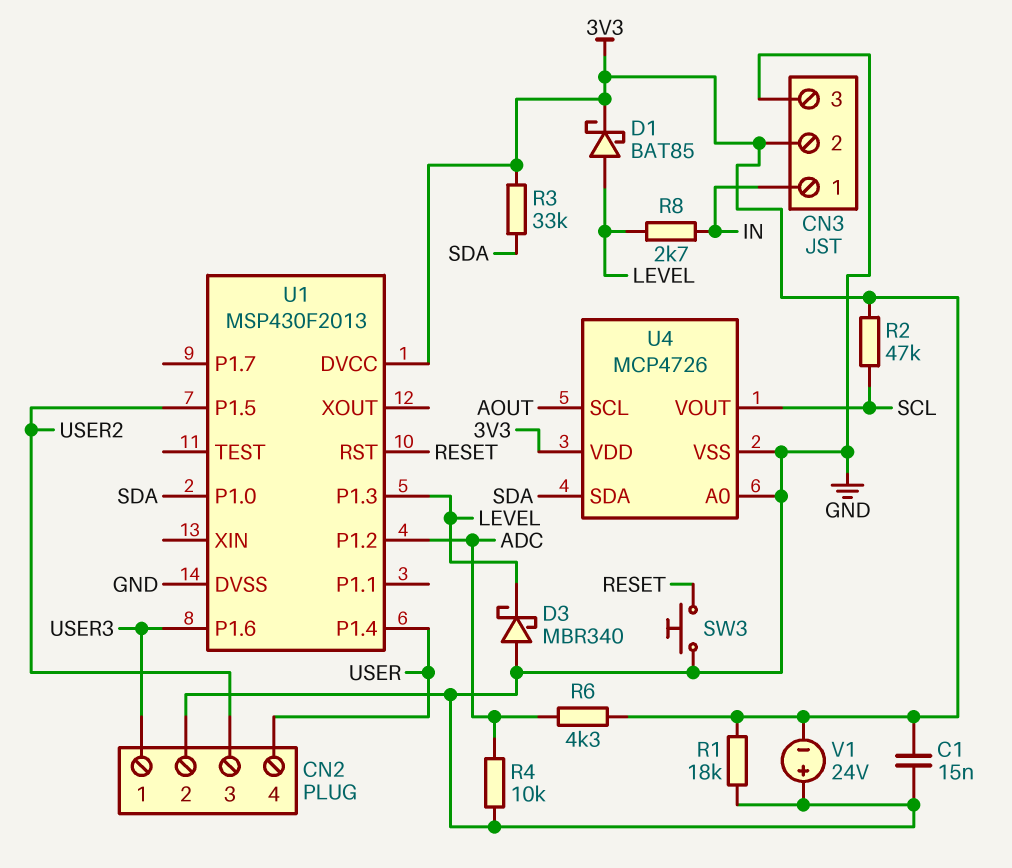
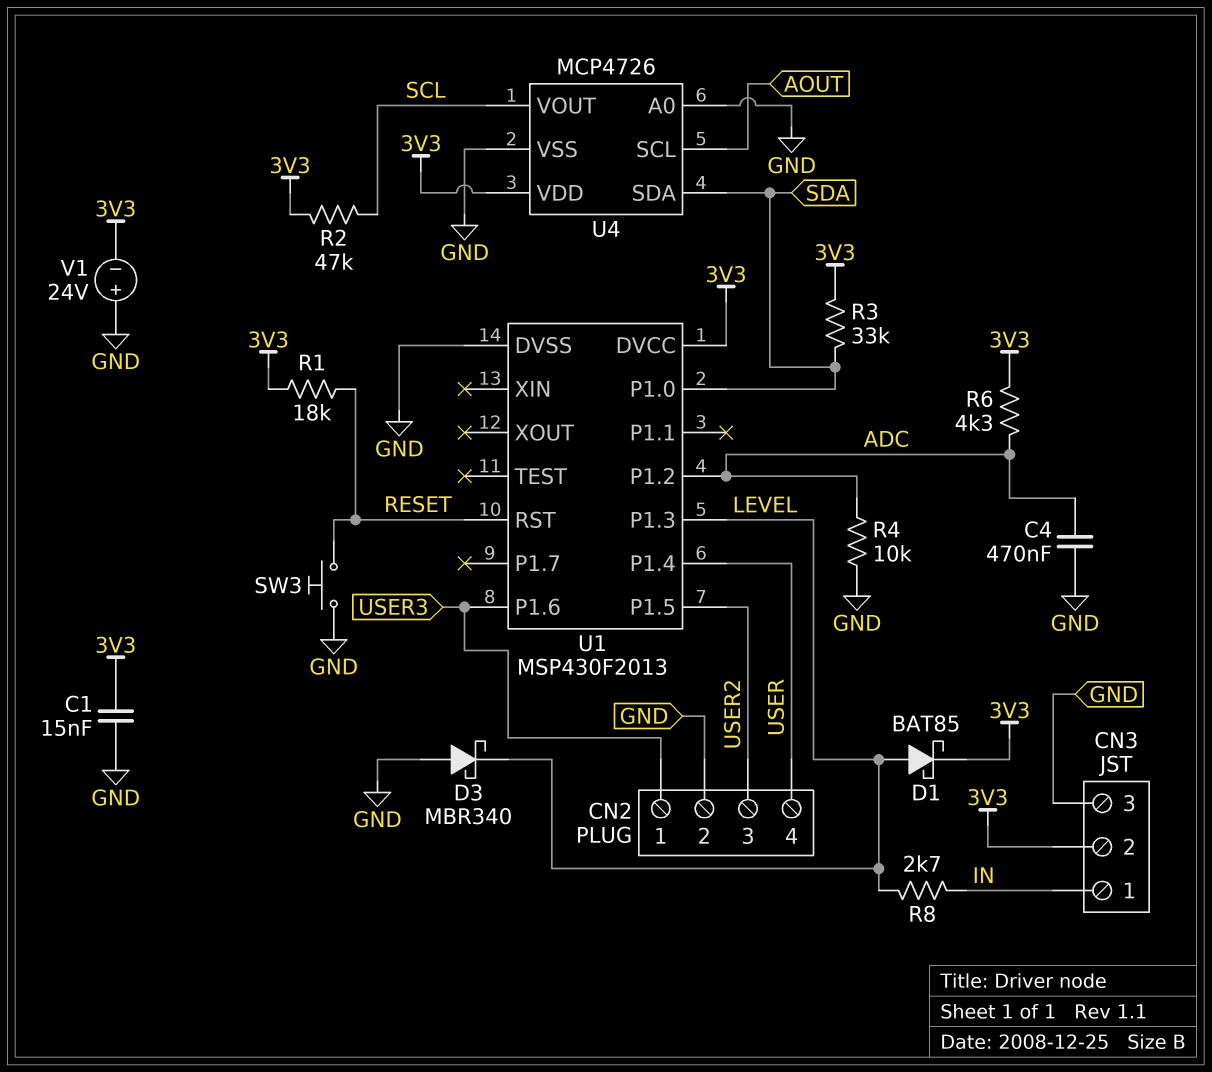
C4: none -> 470nF (ADC, GND)
R1: 18k (3V3, GND) -> 18k (3V3, RESET)

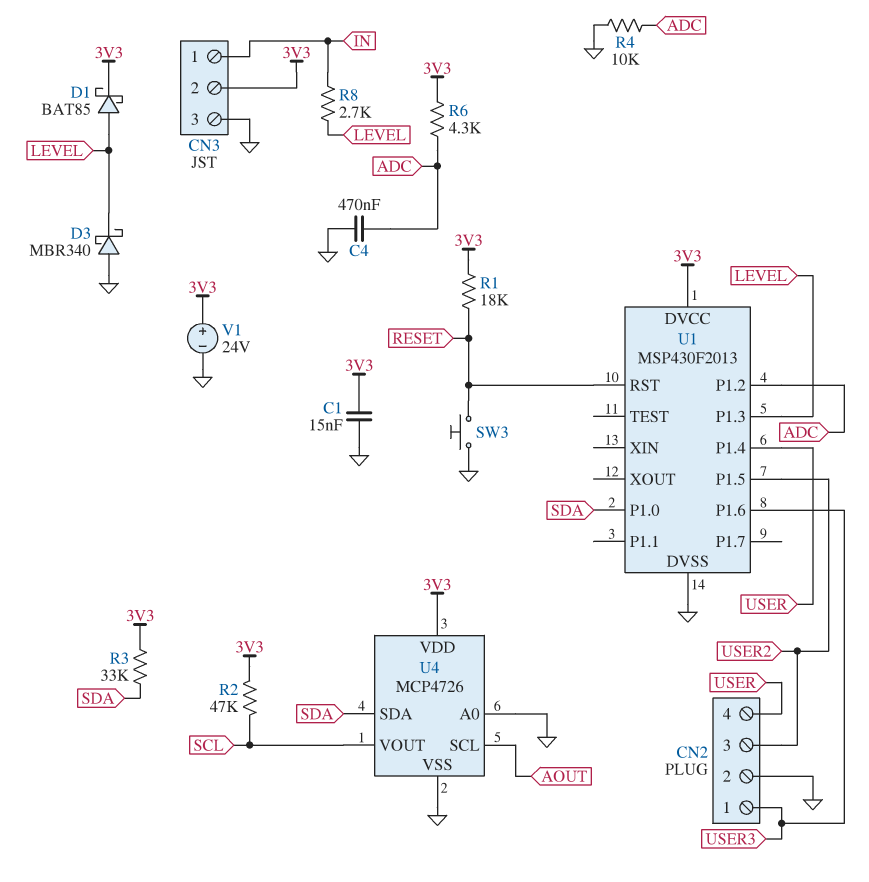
V1: 24V (plus GND, minus 3V3) -> 24V (plus 3V3, minus GND)

